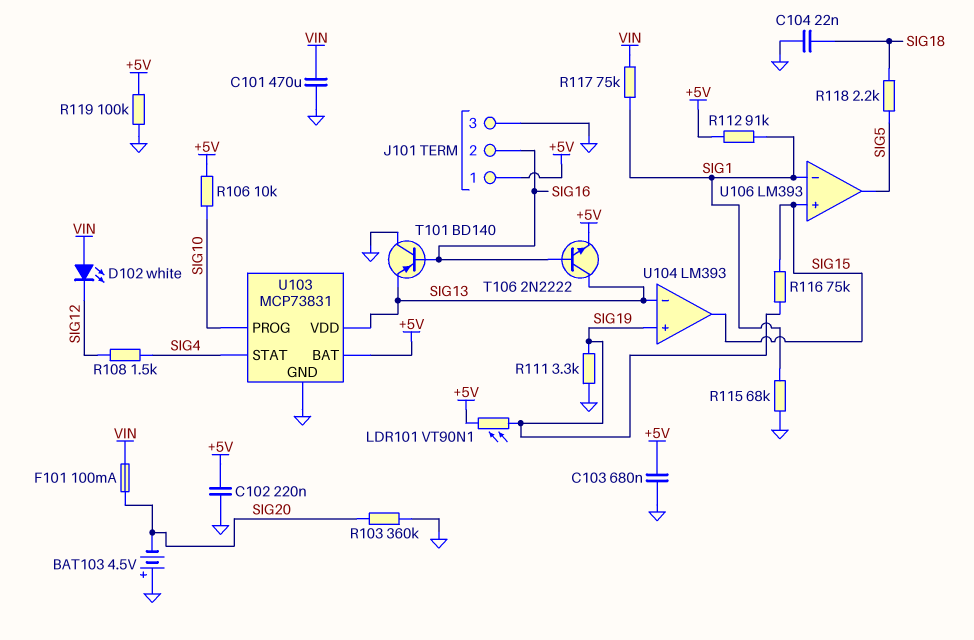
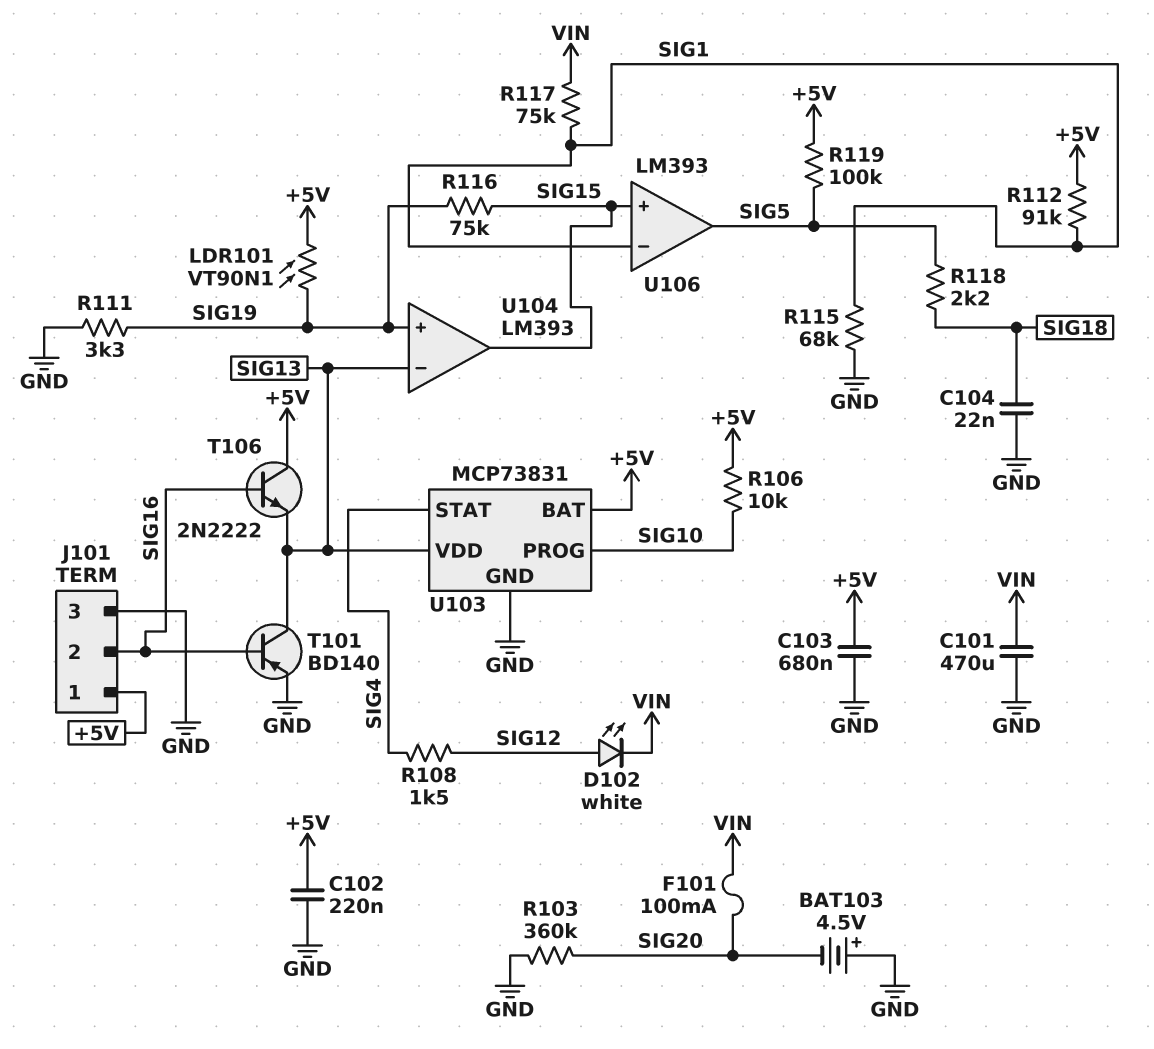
D102: LED white (A VIN, K SIG12) -> LED white (A SIG12, K VIN)
R119: 100k (+5V, GND) -> 100k (+5V, SIG5)
T101: PNP BD140 (B SIG16, C GND, E SIG13) -> PNP BD140 (B SIG16, C SIG13, E GND)
T106: NPN 2N2222 (B SIG16, C SIG13, E +5V) -> NPN 2N2222 (B SIG16, C +5V, E SIG13)

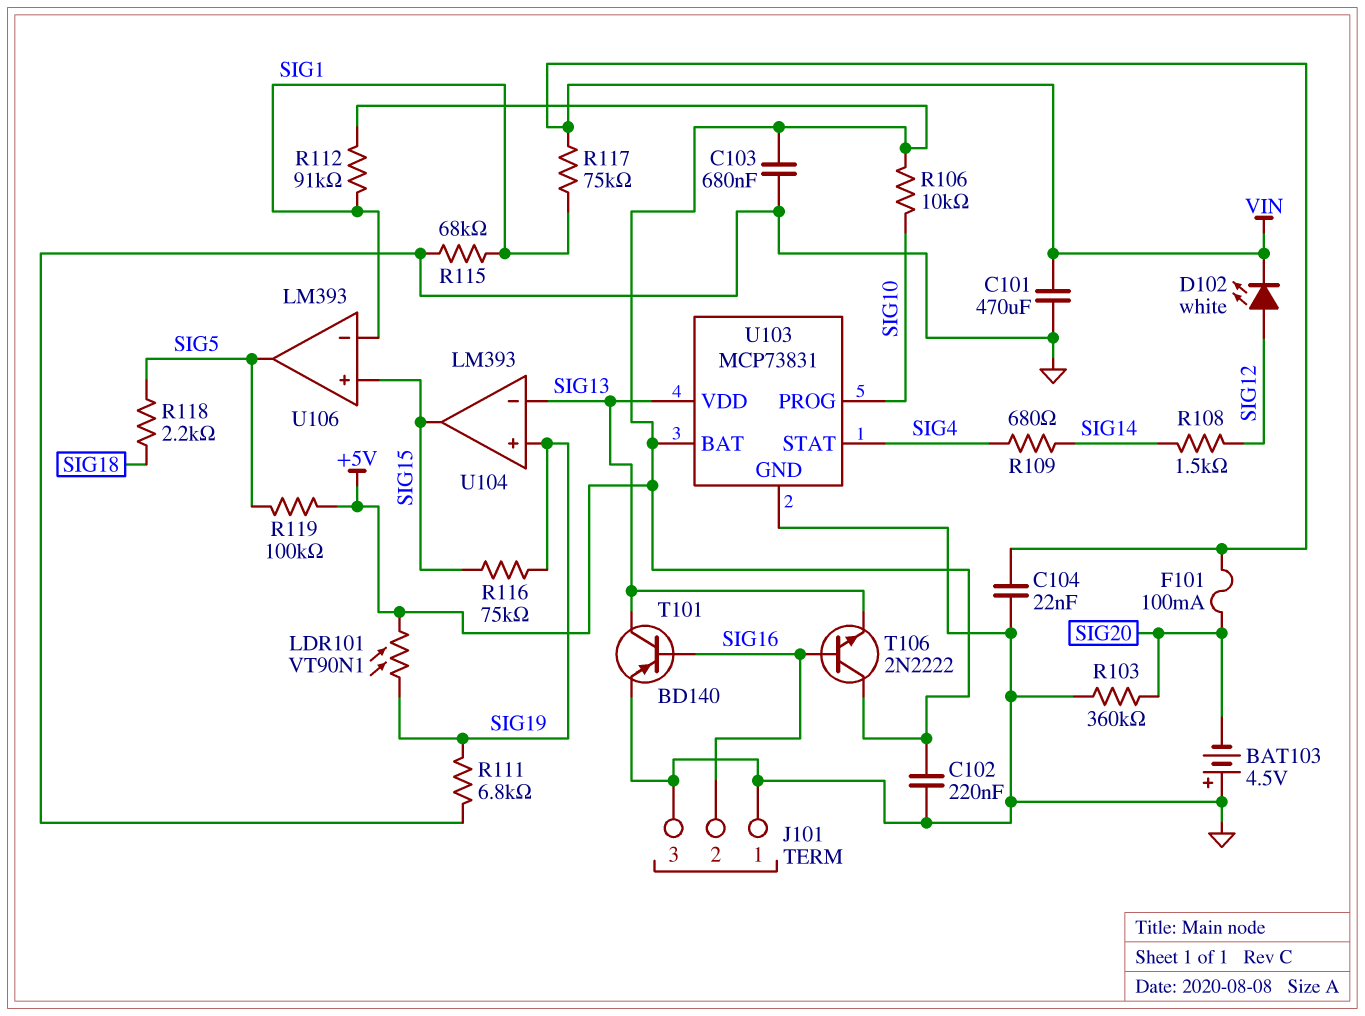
C104: 22nF (GND, SIG18) -> 22nF (GND, VIN)
J101 pin 1: +5V -> GND
R108: 1.5k (SIG4, SIG12) -> 1.5k (SIG12, SIG14)
R109: none -> 680 (SIG4, SIG14)
R111: 3.3k (GND, SIG19) -> 6.8k (GND, SIG19)

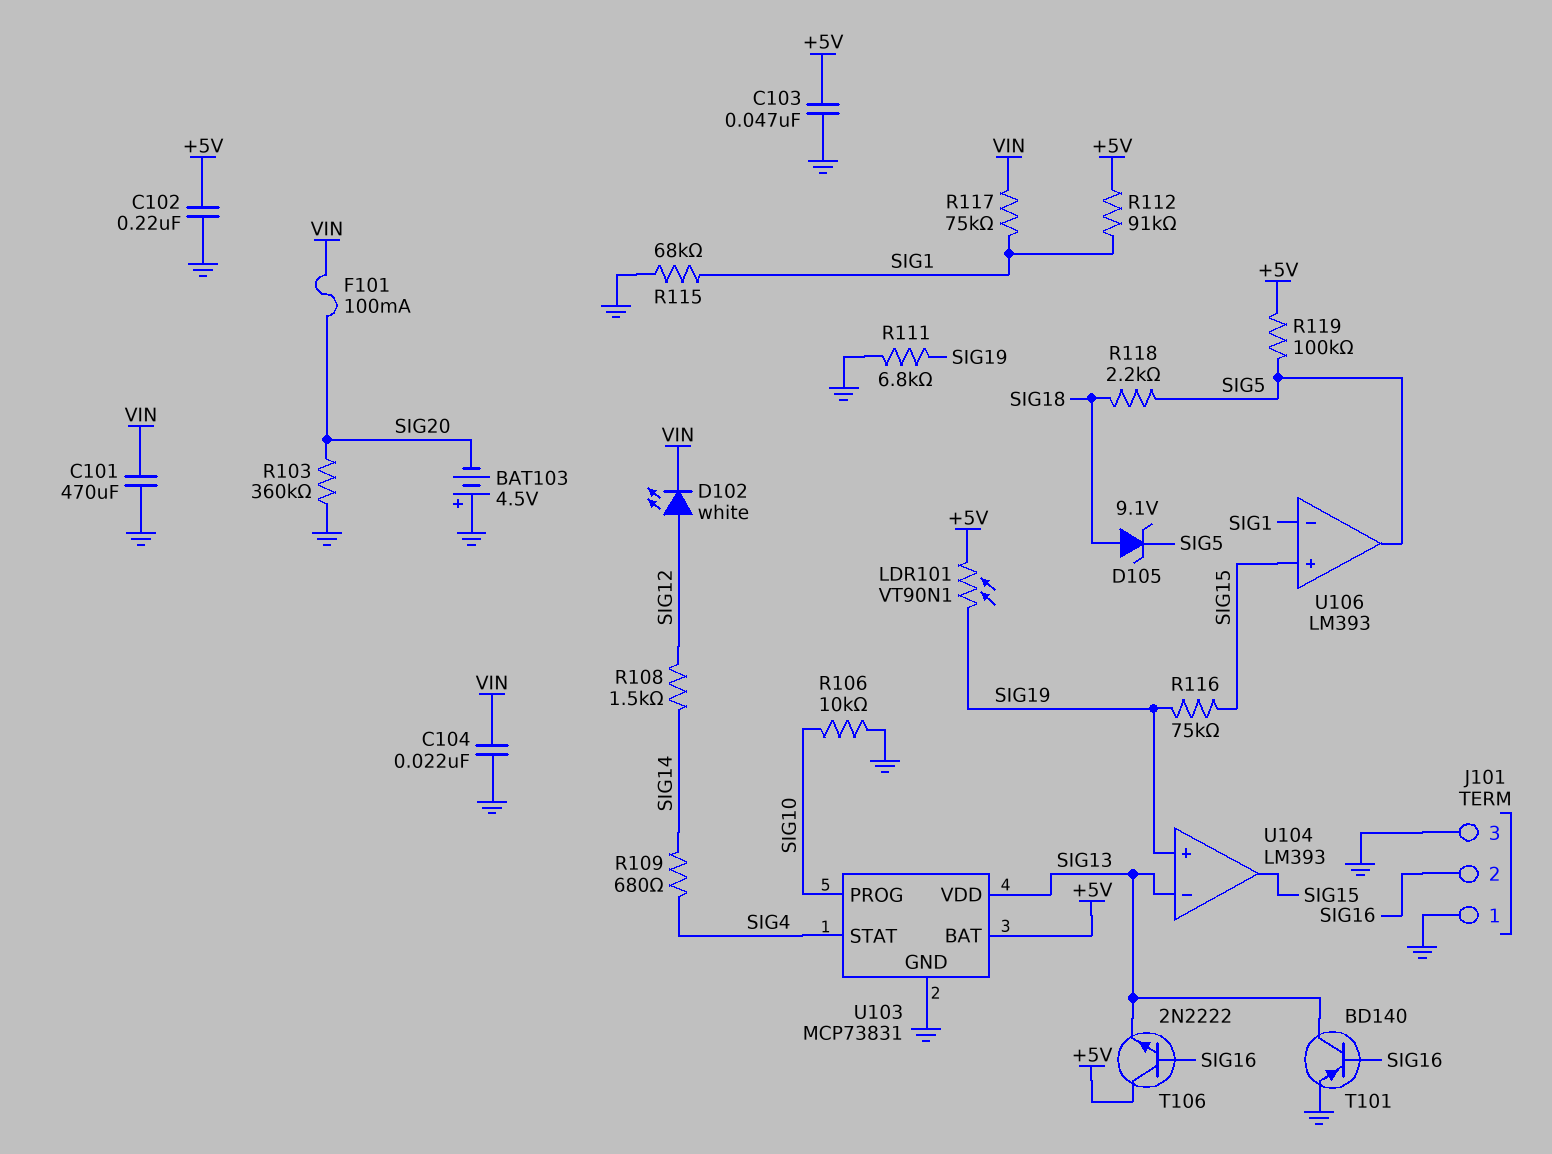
C103: 680nF (+5V, GND) -> 47nF (+5V, GND)
D105: none -> zener 9.1V (A SIG18, K SIG5)
R106: 10k (+5V, SIG10) -> 10k (GND, SIG10)

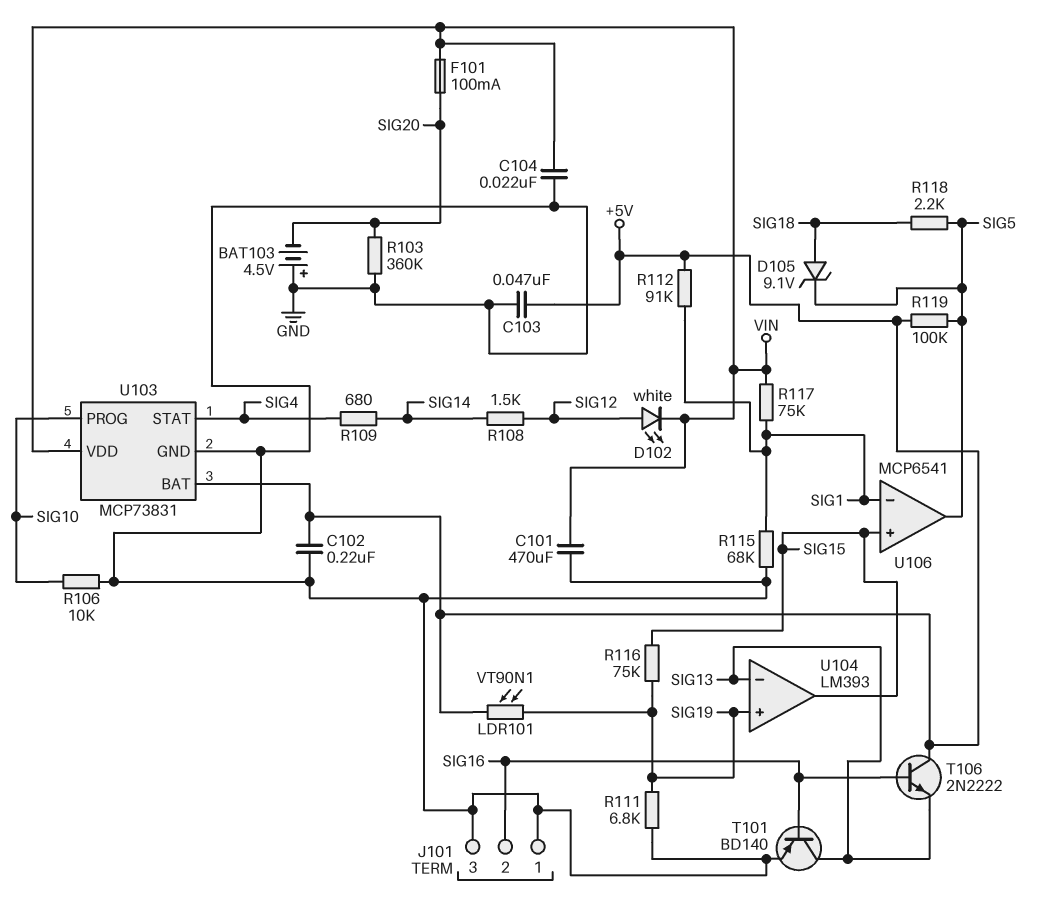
U103 pin VDD: SIG13 -> VIN
U106: LM393 -> MCP6541

